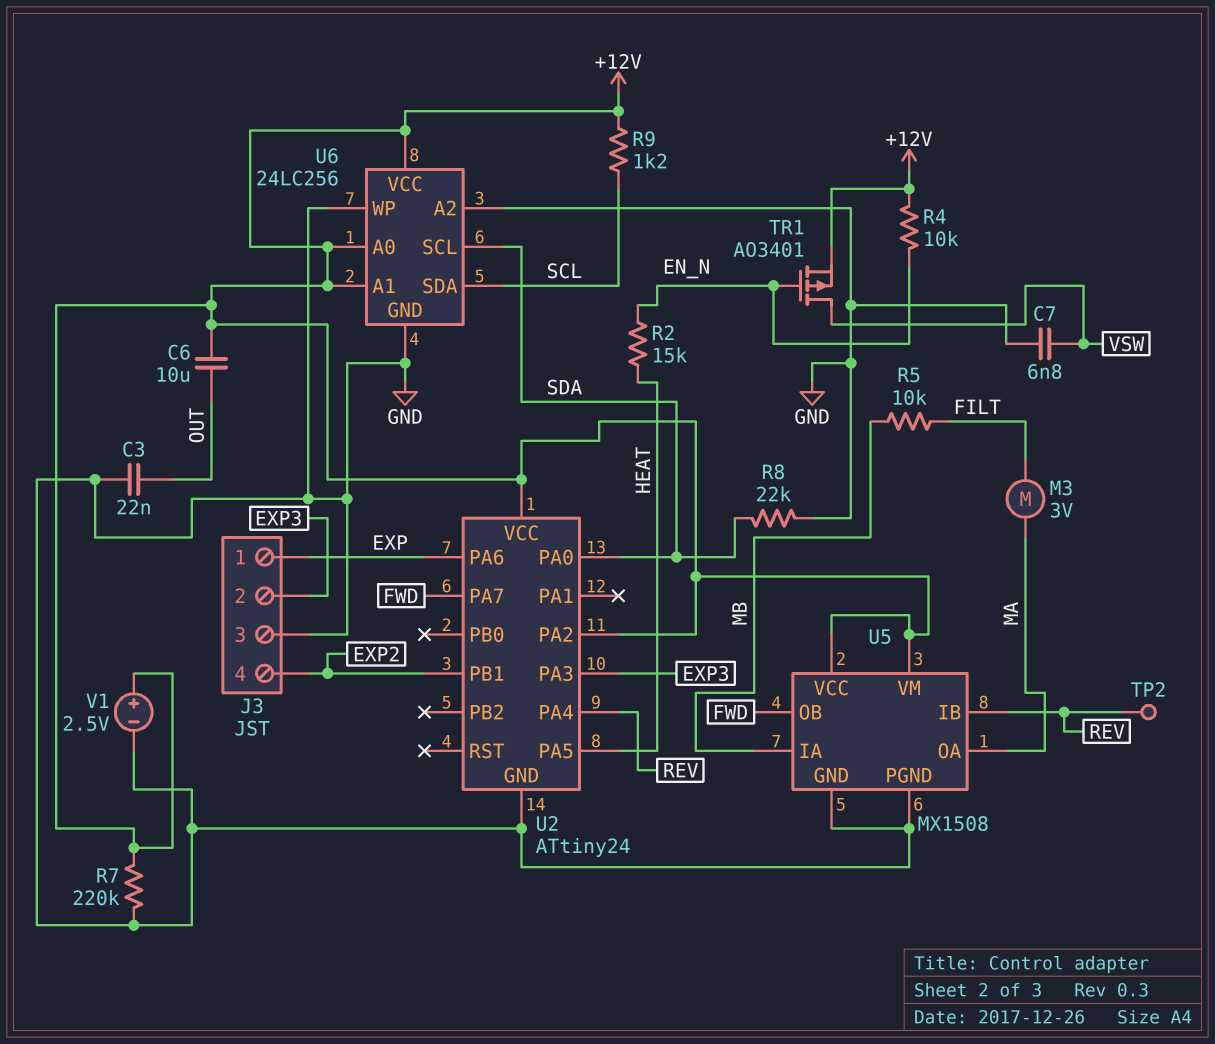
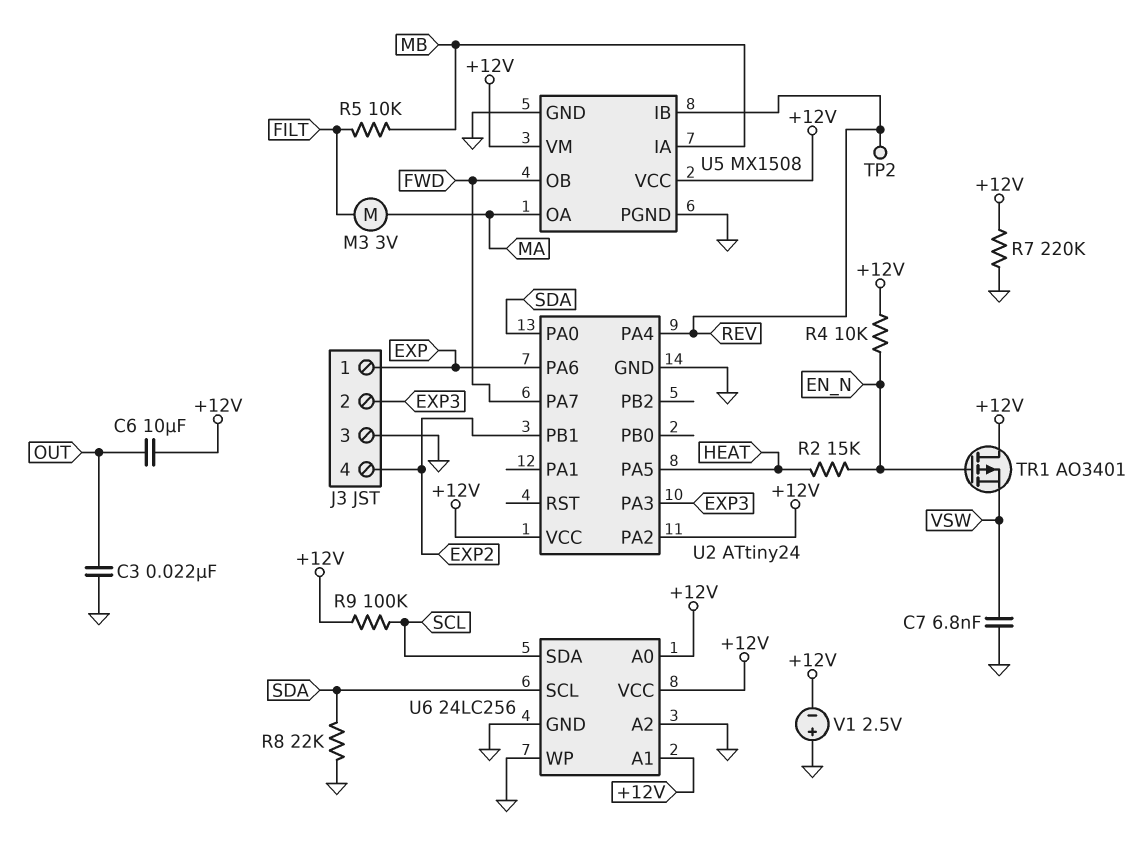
R9: 1.2k (+12V, SCL) -> 100k (+12V, SCL)
TR1: PMOS AO3401 (G EN_N, D VSW, S +12V) -> PMOS AO3401 (G EN_N, D +12V, S VSW)
V1: 2.5V (plus +12V, minus GND) -> 2.5V (plus GND, minus +12V)

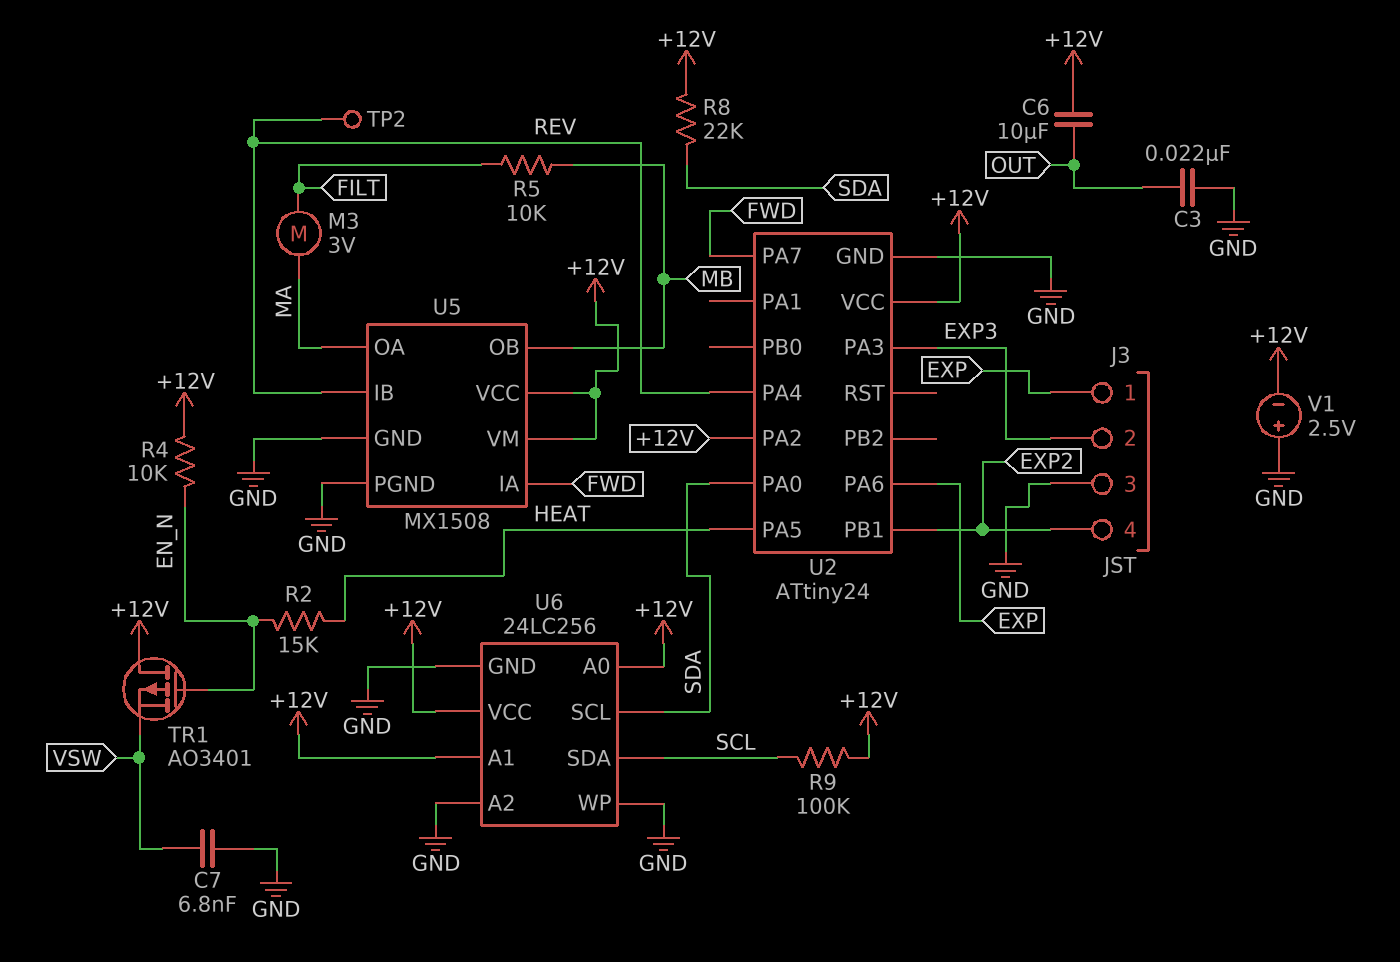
R7: 220k (+12V, GND) -> none
R8: 22k (GND, SDA) -> 22k (+12V, SDA)
U5 pin IA: MB -> FWD
U5 pin OB: FWD -> MB

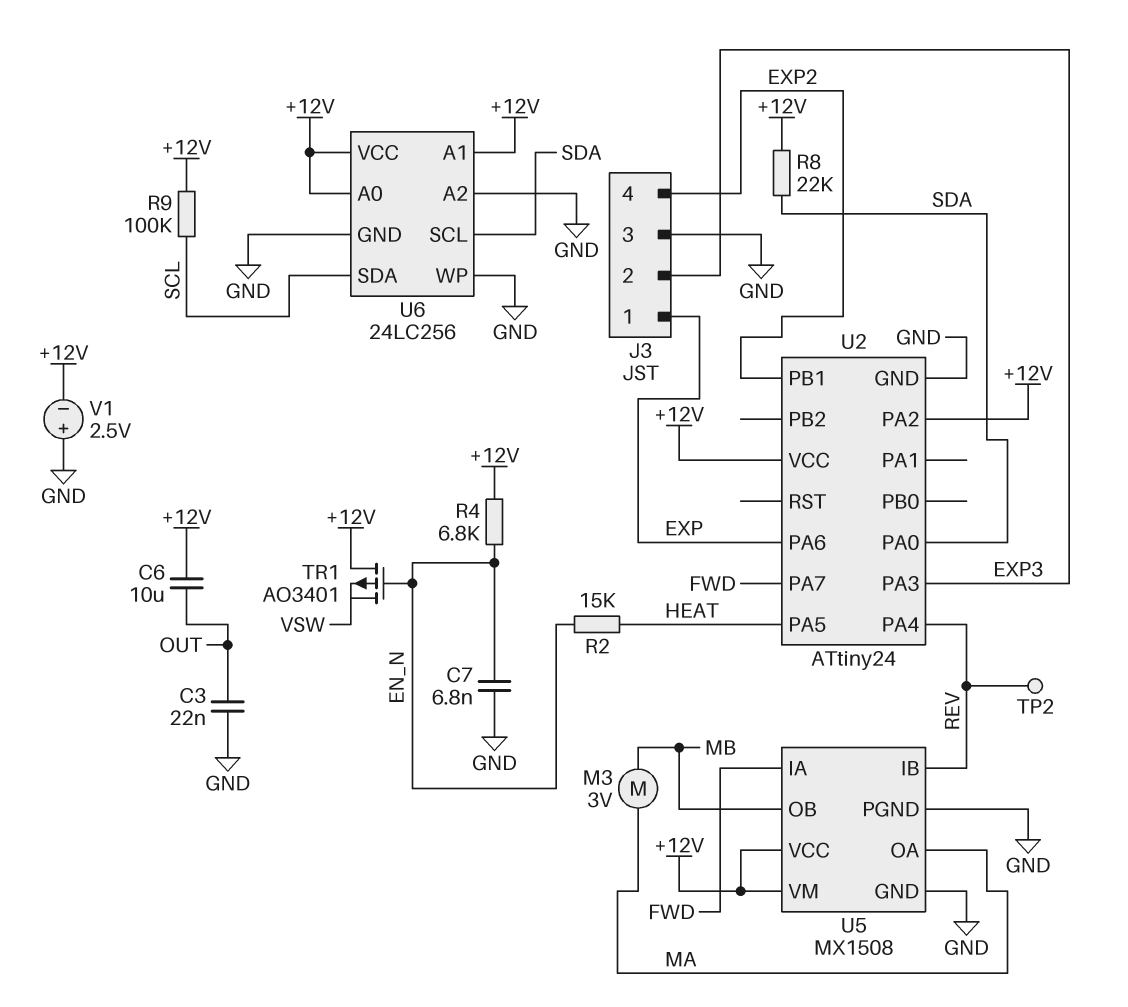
C7: 6.8nF (GND, VSW) -> 6.8nF (EN_N, GND)
M3: motor 3V (FILT, MA) -> motor 3V (MA, MB)
R4: 10k (+12V, EN_N) -> 6.8k (+12V, EN_N)
R5: 10k (FILT, MB) -> none

